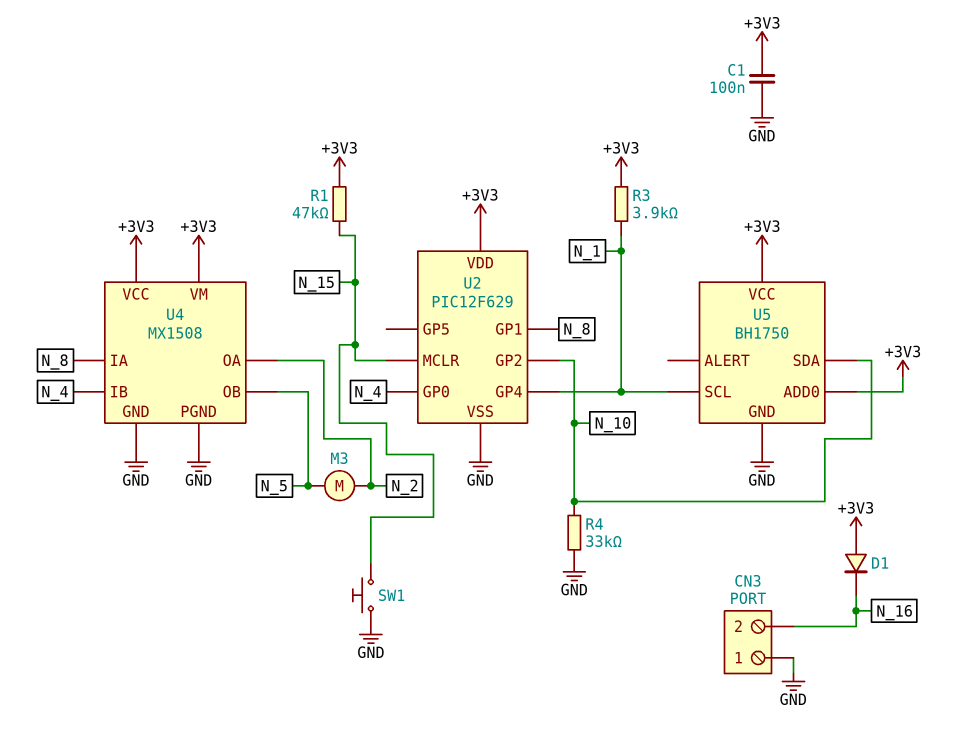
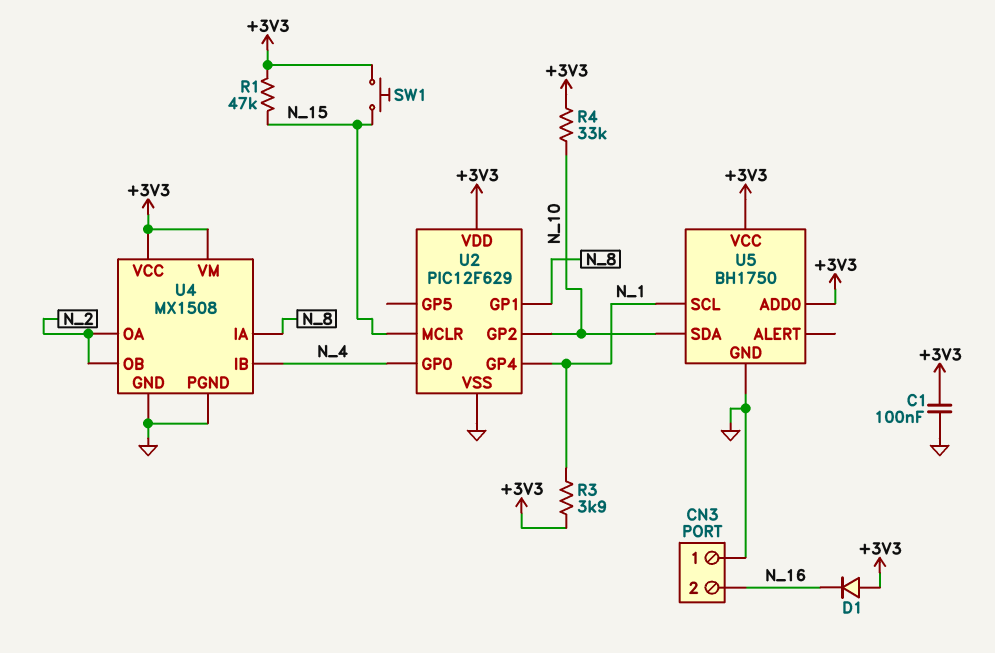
M3: motor (N_2, N_5) -> none
R4: 33k (GND, N_10) -> 33k (+3V3, N_10)
SW1: button (GND, N_15) -> button (+3V3, N_15)
U4 pin OB: N_5 -> N_2

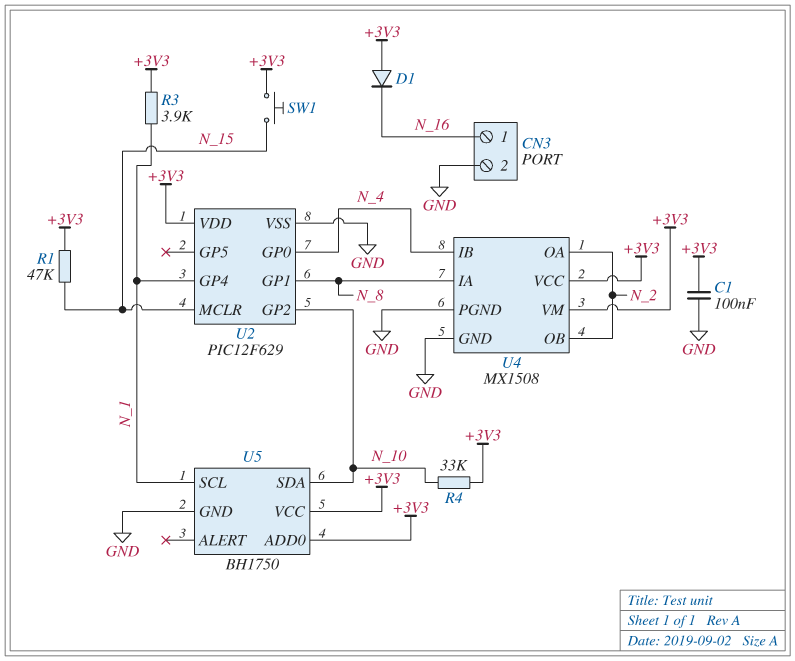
CN3 pin 1: GND -> N_16
CN3 pin 2: N_16 -> GND

